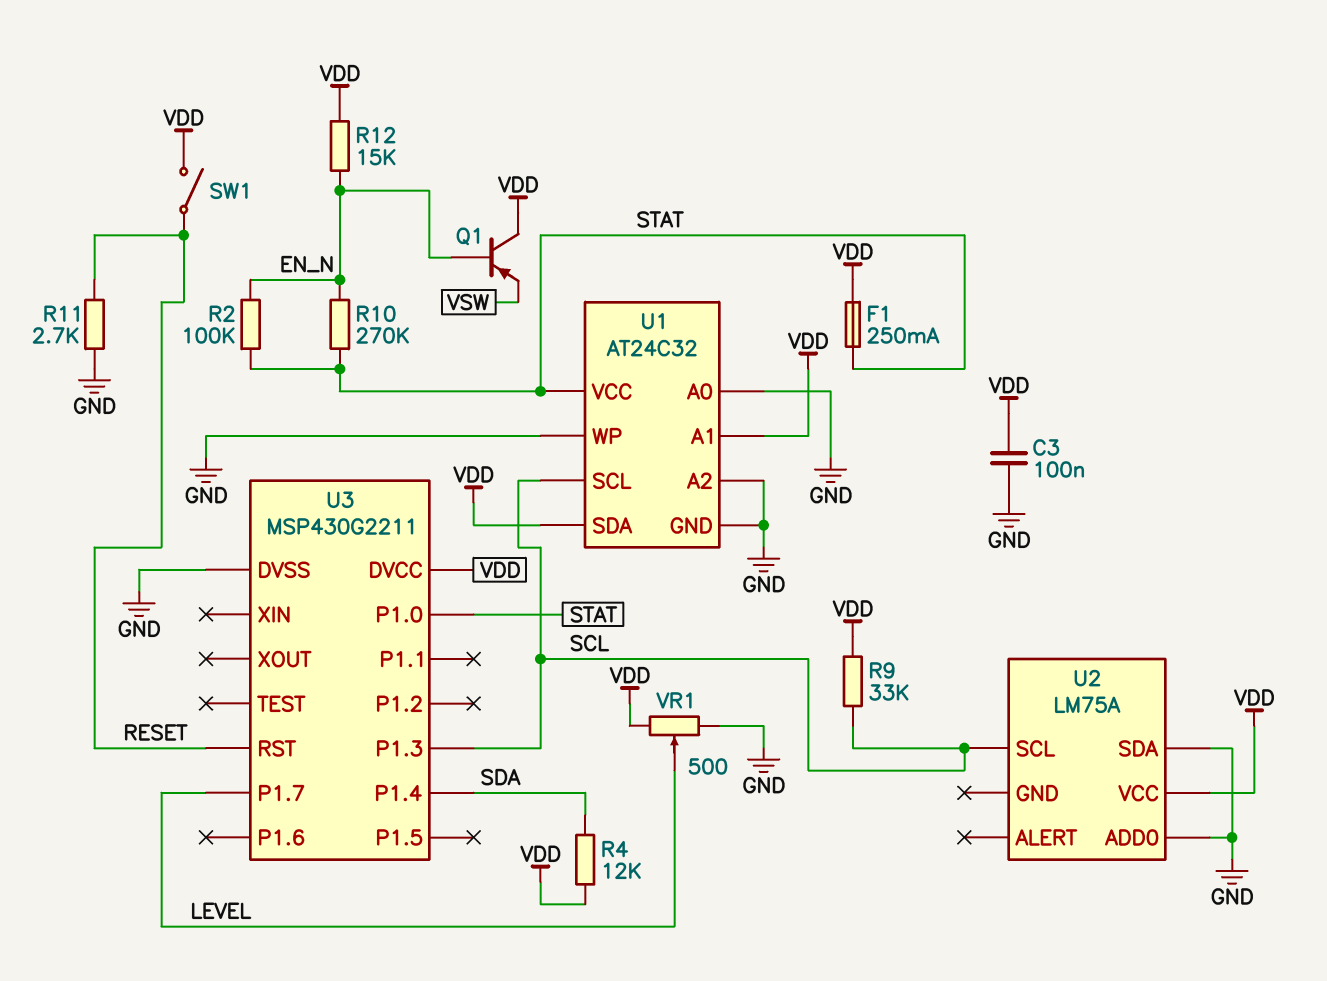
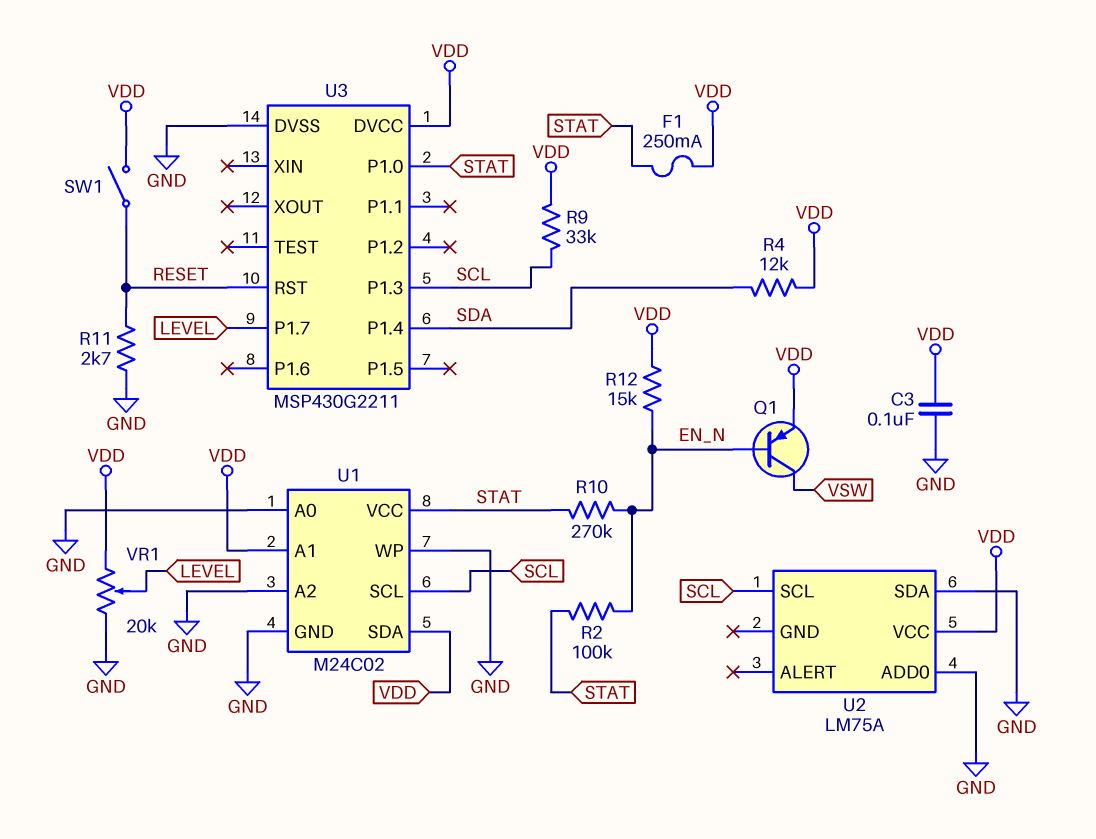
Q1: PNP (B EN_N, C VDD, E VSW) -> PNP (B EN_N, C VSW, E VDD)
U1: AT24C32 -> M24C02
VR1: 500 (GND, VDD, wiper LEVEL) -> 20k (GND, VDD, wiper LEVEL)

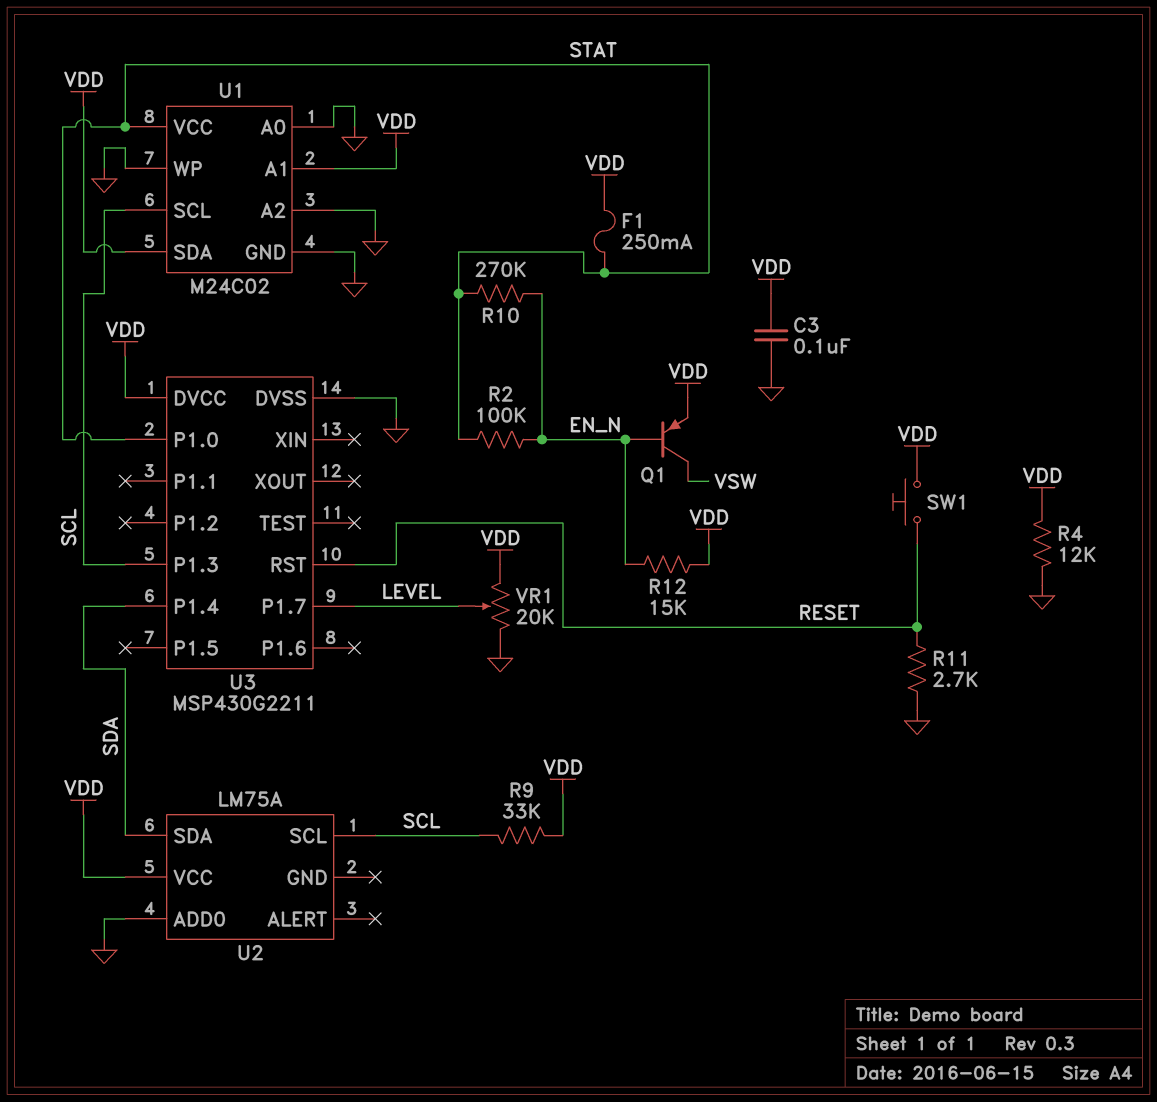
R4: 12k (SDA, VDD) -> 12k (GND, VDD)
SW1: switch (RESET, VDD) -> button (RESET, VDD)
U2 pin SDA: GND -> SDA

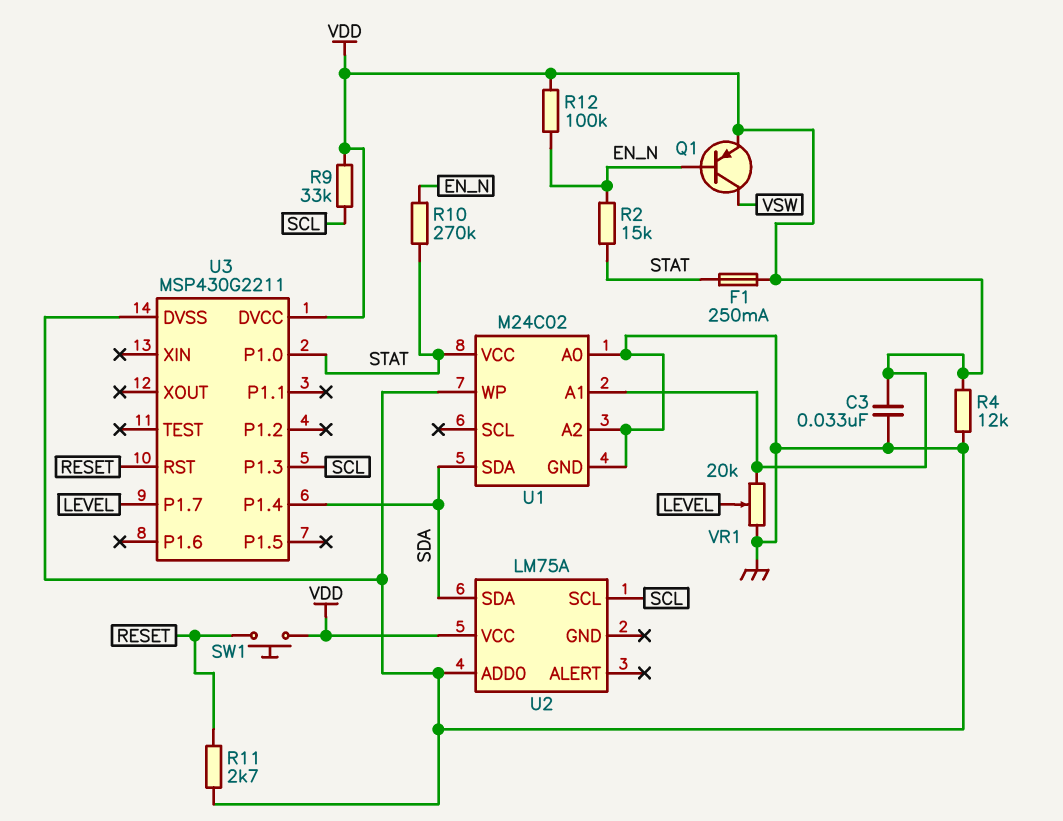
C3: 100nF (GND, VDD) -> 33nF (GND, VDD)
R2: 100k (EN_N, STAT) -> 15k (EN_N, STAT)
R12: 15k (EN_N, VDD) -> 100k (EN_N, VDD)
U1 pin SCL: SCL -> none
U1 pin SDA: VDD -> SDA

